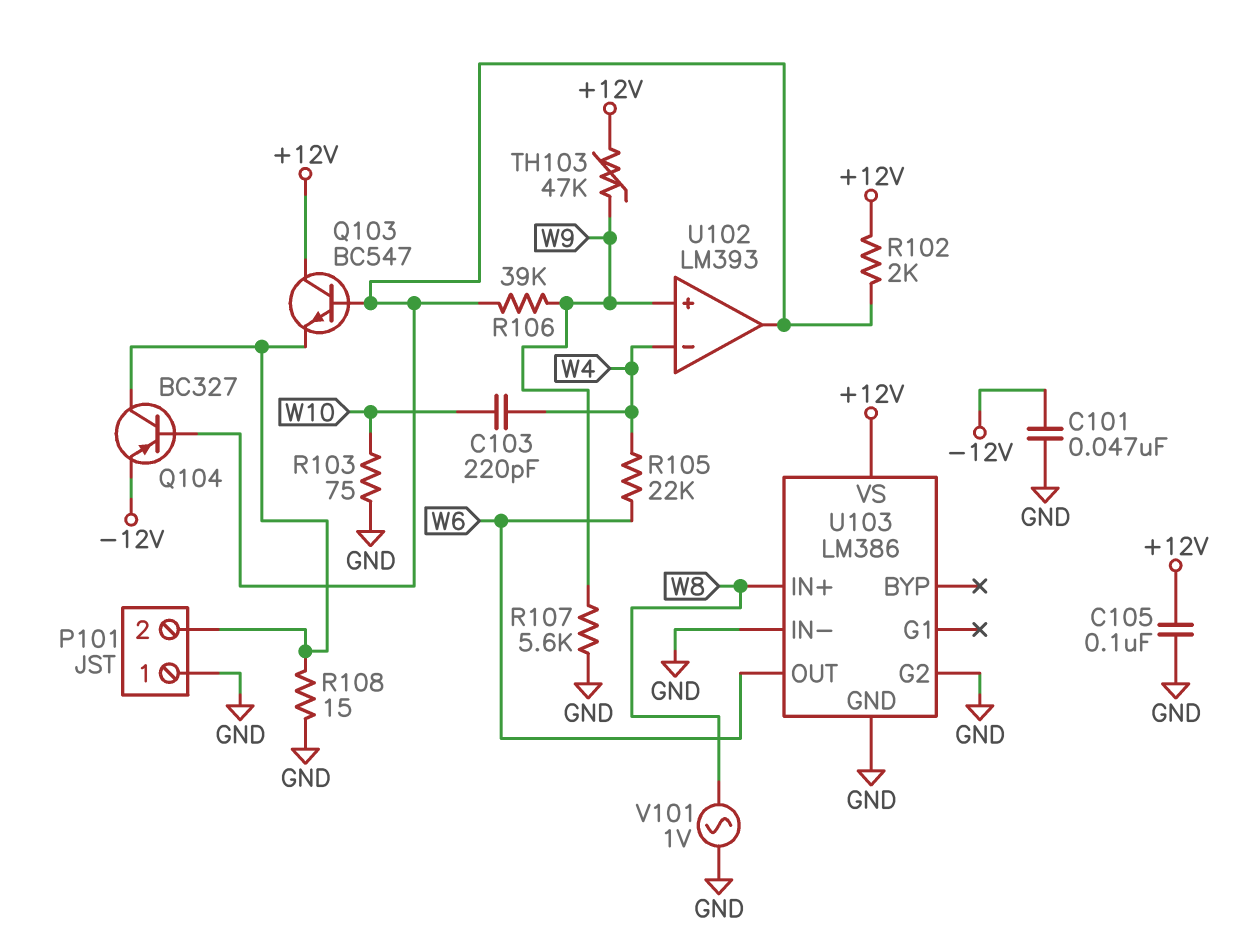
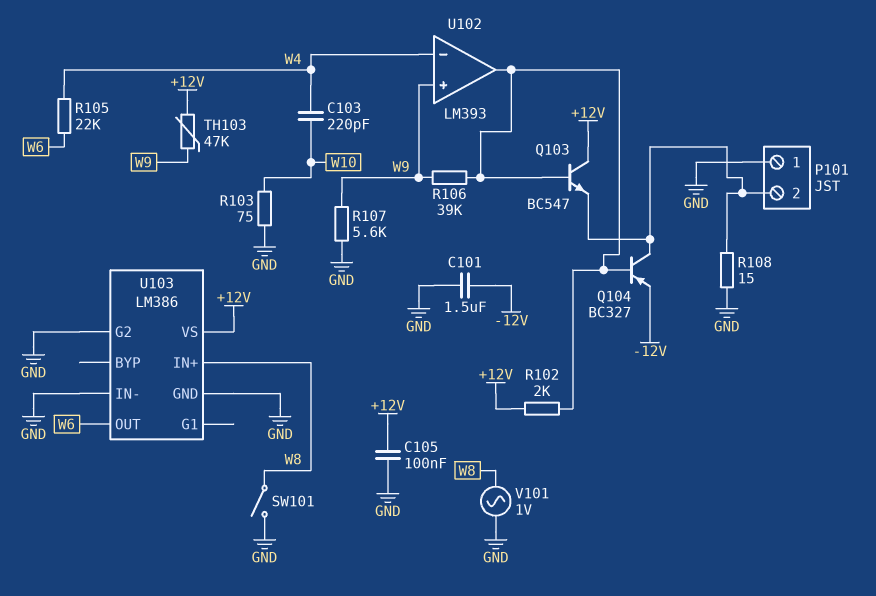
C101: 47nF (-12V, GND) -> 1.5uF (-12V, GND)
SW101: none -> switch (GND, W8)

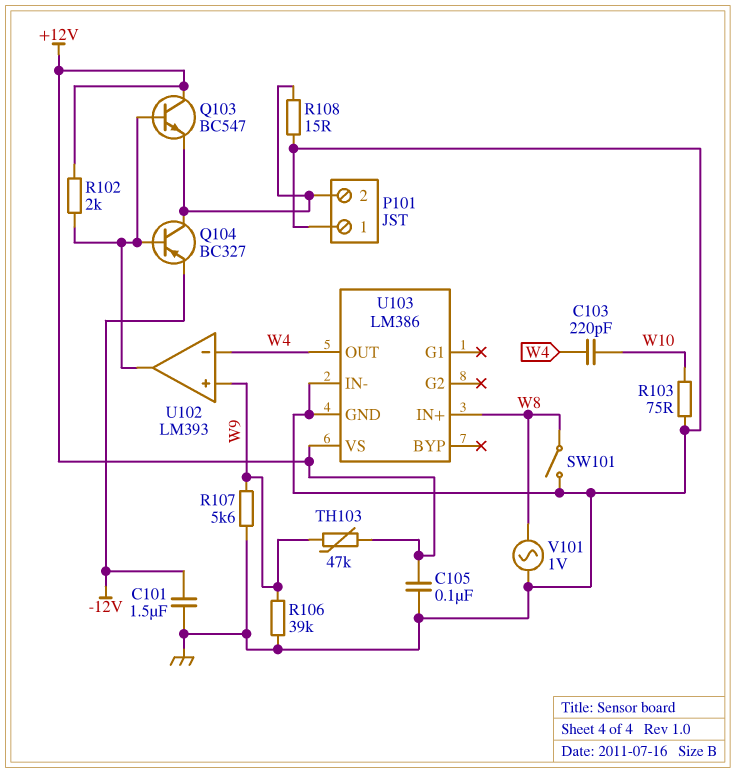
R105: 22k (W4, W6) -> none
R106: 39k (U102/out, W9) -> 39k (GND, W9)
U103 pin G2: GND -> none
U103 pin OUT: W6 -> W4

